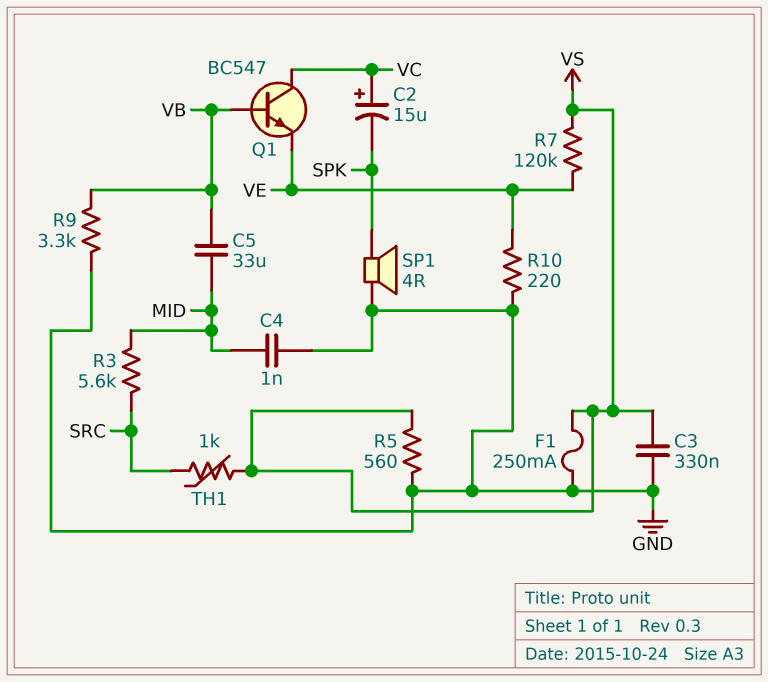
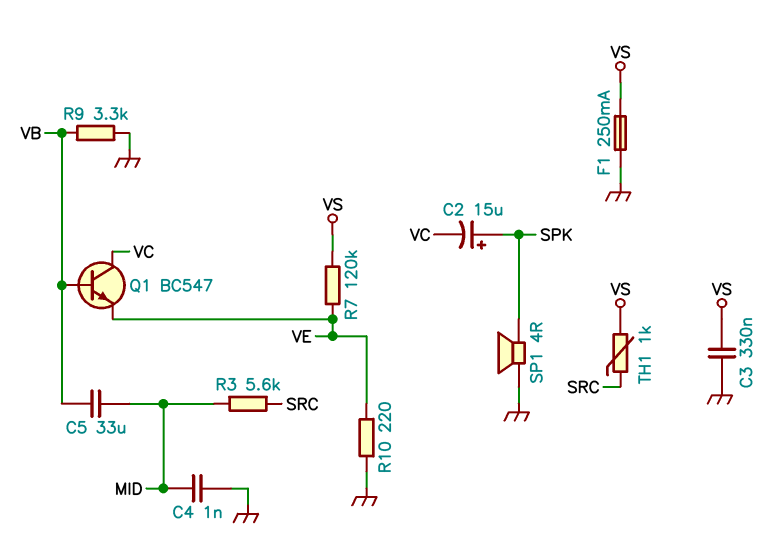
C2: 15uF (plus VC, minus SPK) -> 15uF (plus SPK, minus VC)
R5: 560 (GND, VS) -> none

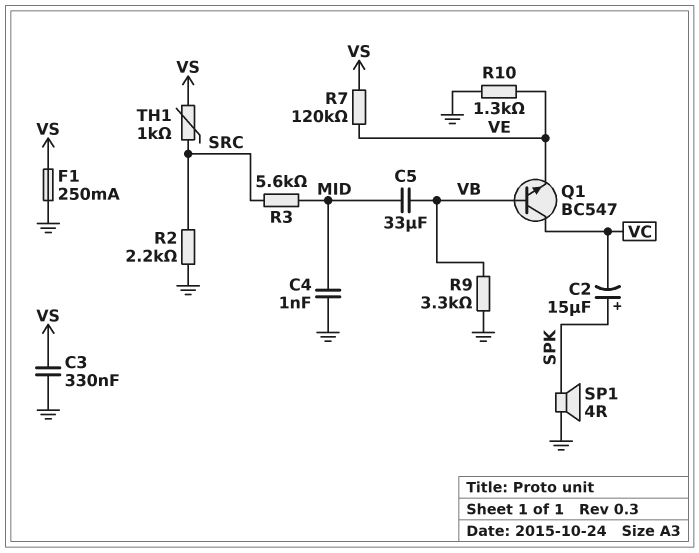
R2: none -> 2.2k (GND, SRC)
R10: 220 (GND, VE) -> 1.3k (GND, VE)

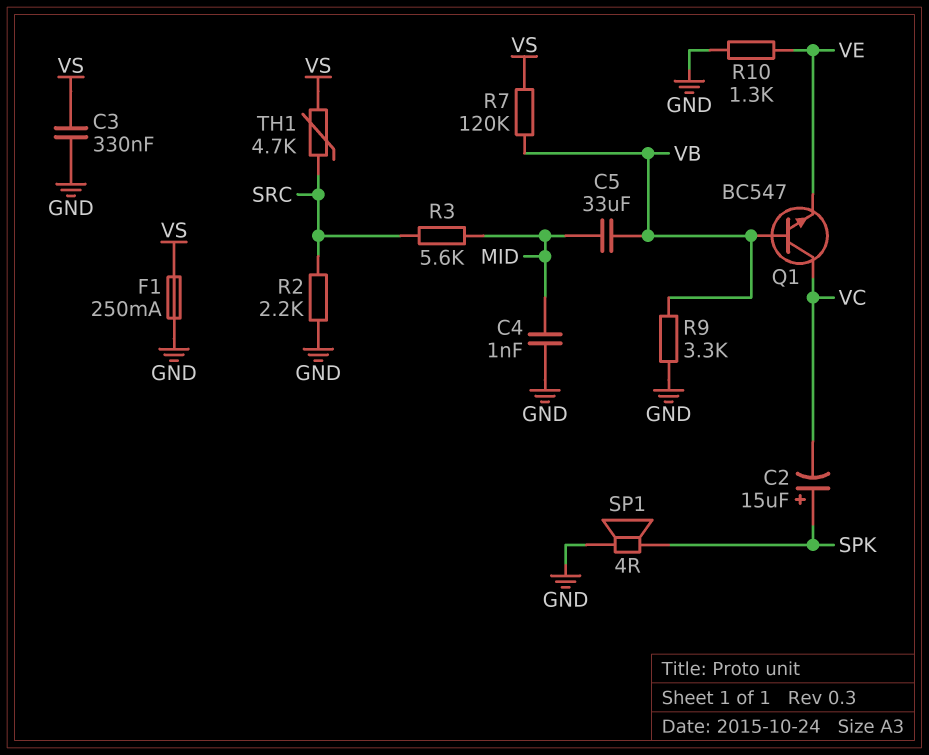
R7: 120k (VE, VS) -> 120k (VB, VS)
TH1: 1k (SRC, VS) -> 4.7k (SRC, VS)

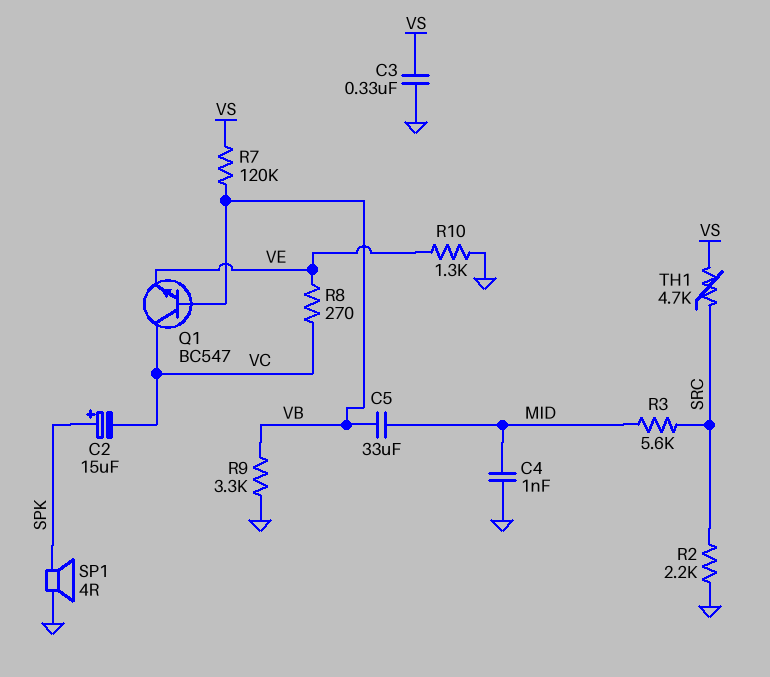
F1: 250mA (GND, VS) -> none
R8: none -> 270 (VC, VE)

